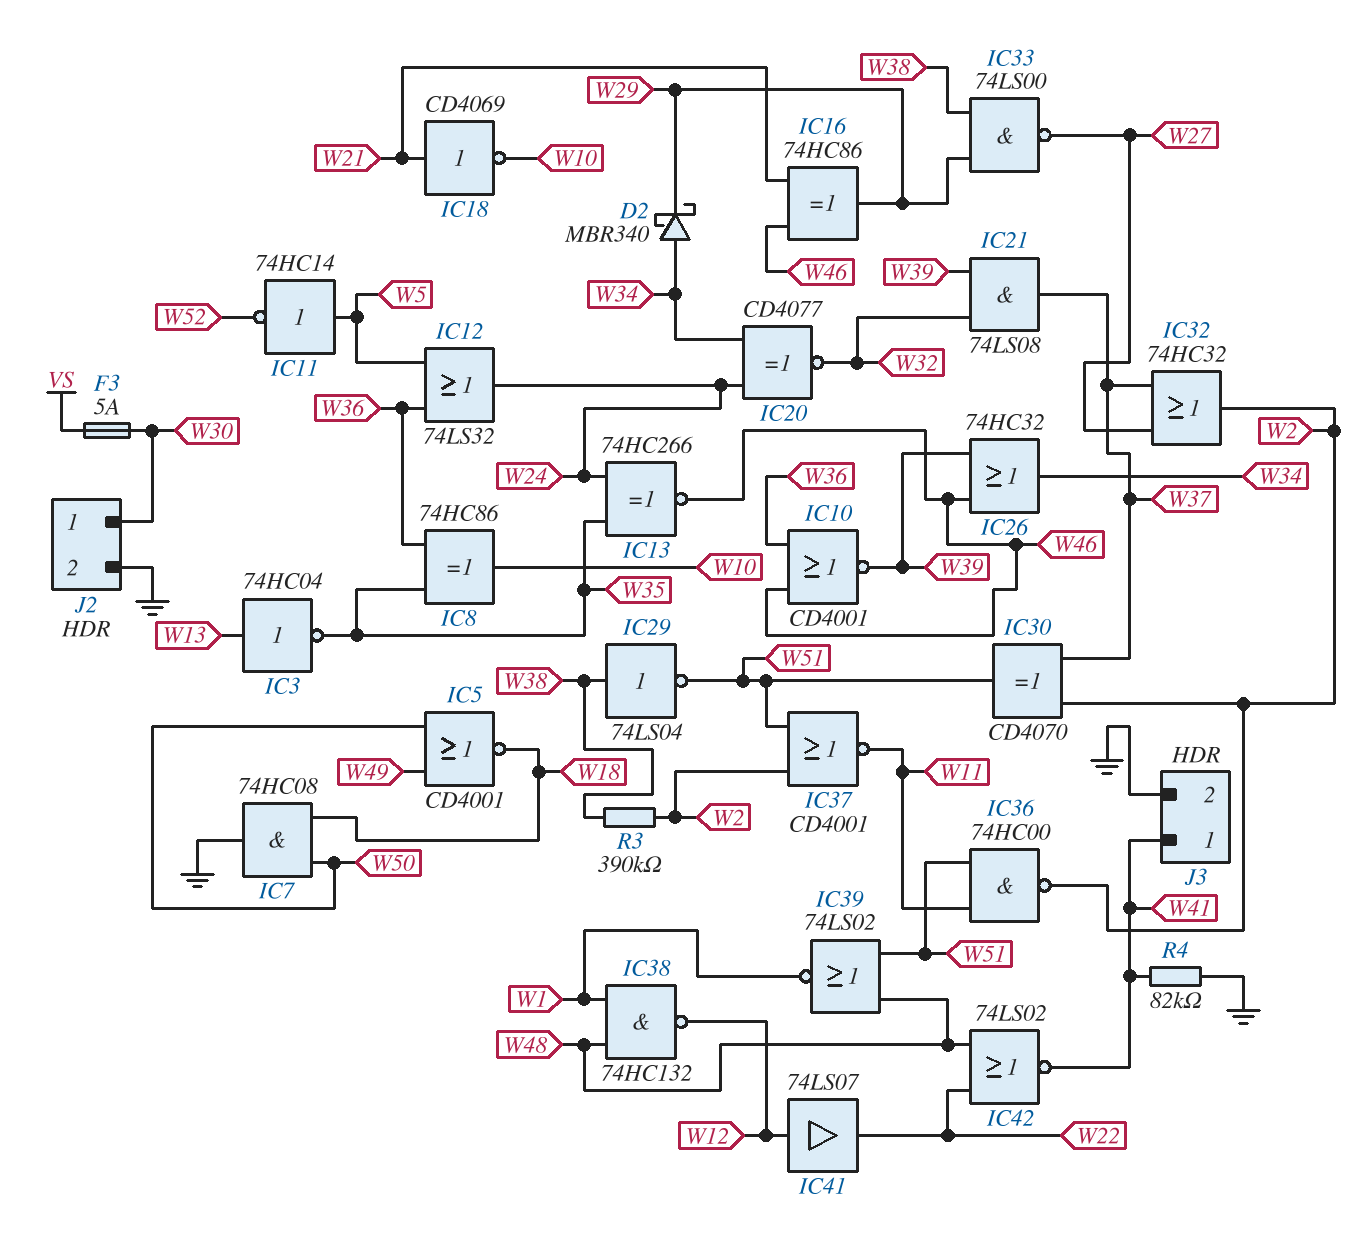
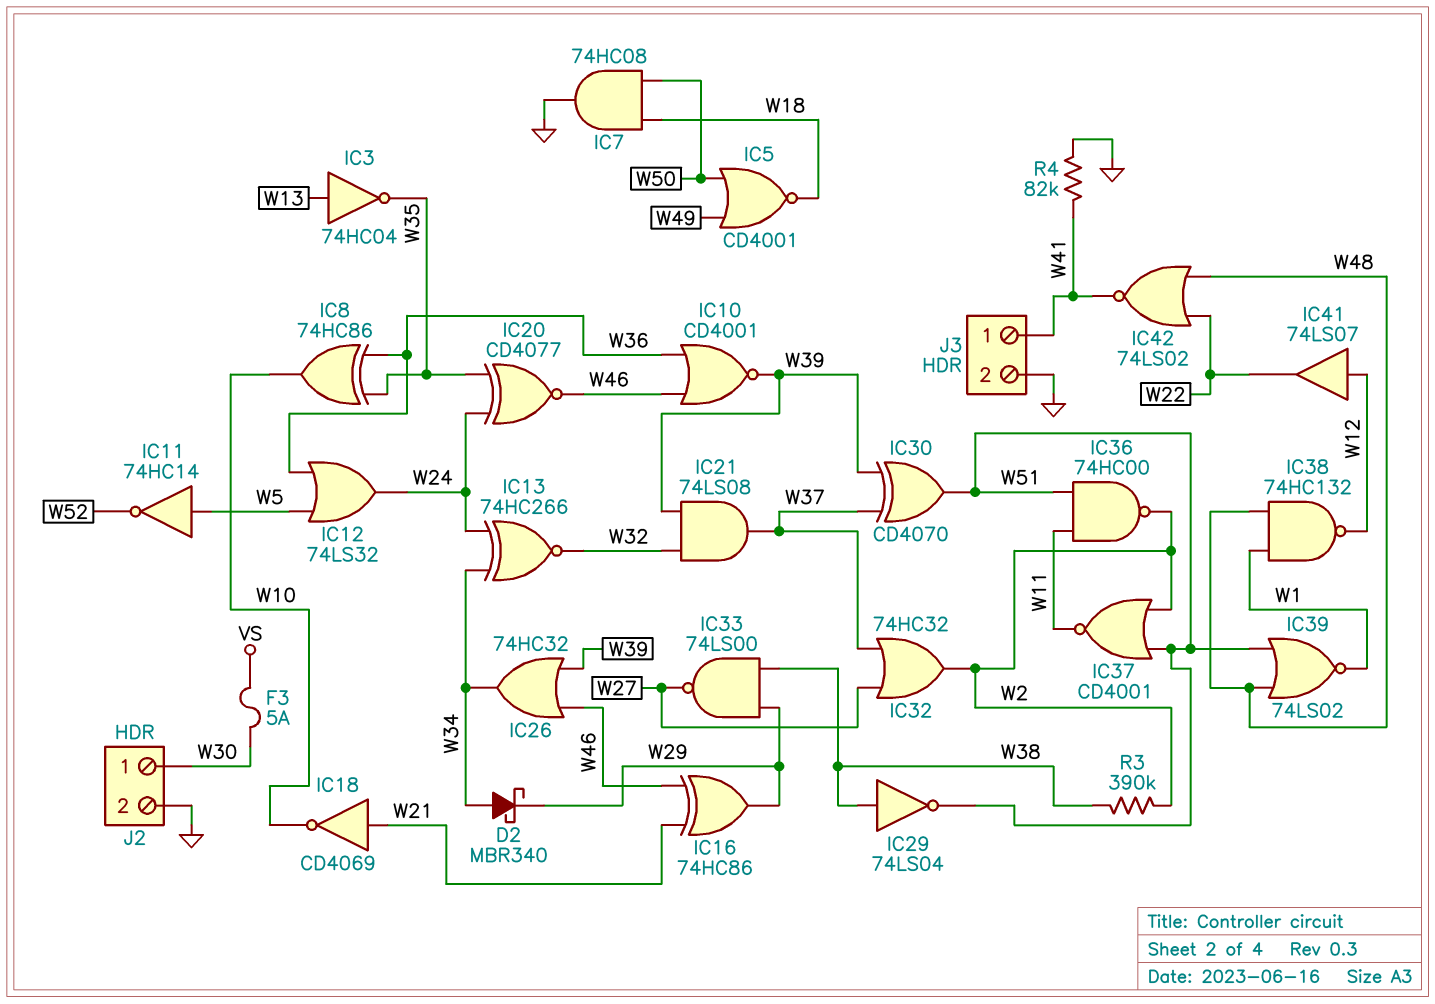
IC13: XNOR 74HC266 (in W24, in W35, out W46) -> XNOR 74HC266 (in W24, in W34, out W32)
IC20: XNOR CD4077 (in W24, in W34, out W32) -> XNOR CD4077 (in W24, in W35, out W46)
IC30: XOR CD4070 (in W2, in W37, out W51) -> XOR CD4070 (in W37, in W39, out W51)

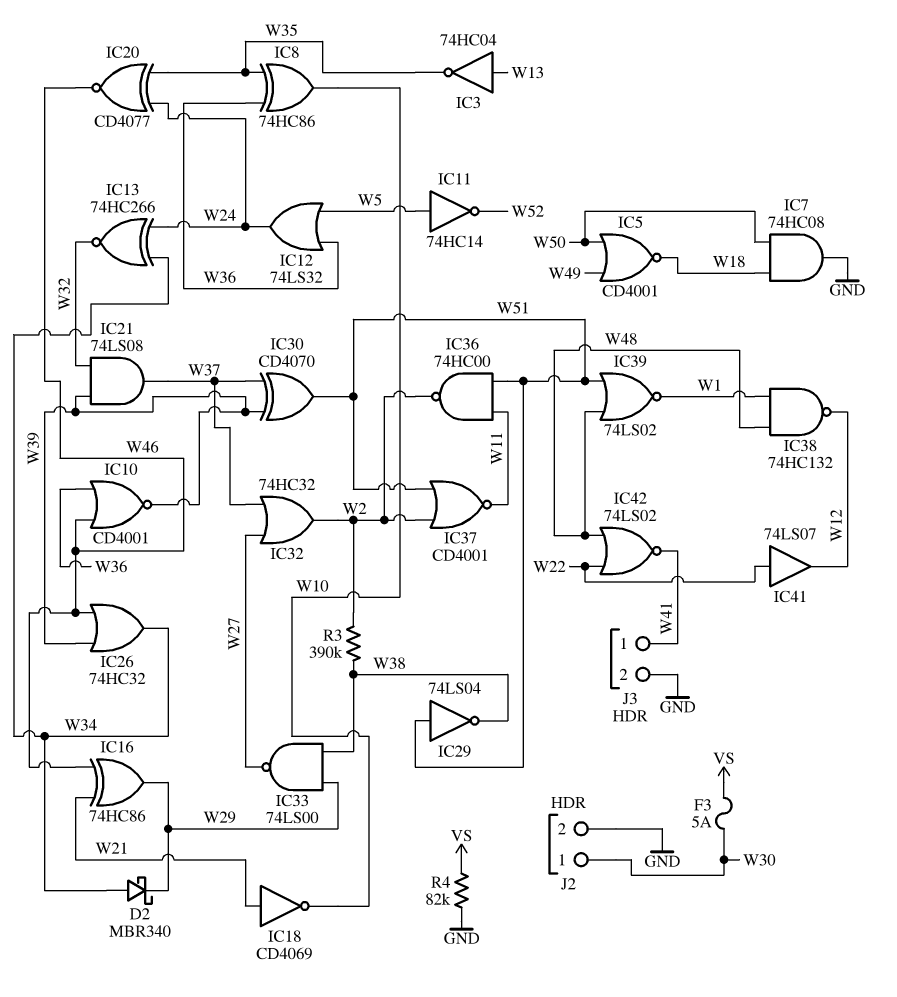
IC29: NOT 74LS04 (in W38, out W51) -> NOT 74LS04 (in W51, out W38)
IC41: buffer 74LS07 (in W12, out W22) -> buffer 74LS07 (in W22, out W12)
R4: 82k (GND, W41) -> 82k (GND, VS)

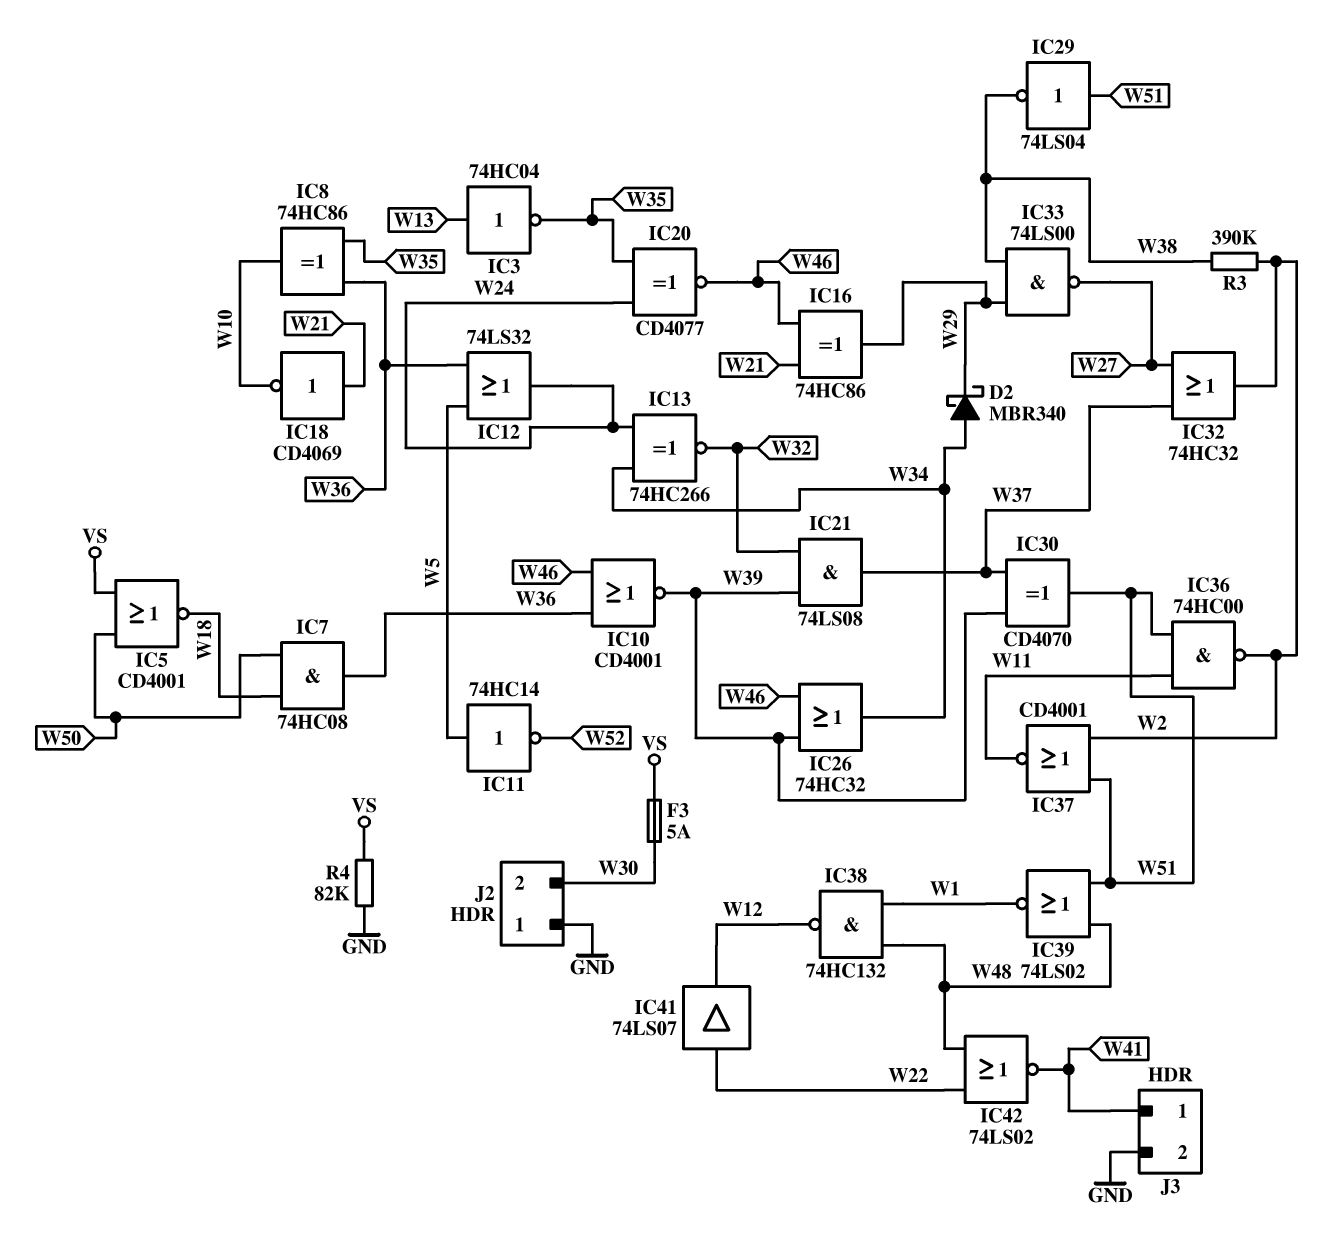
IC5: NOR CD4001 (in W49, in W50, out W18) -> NOR CD4001 (in VS, in W50, out W18)
IC7: AND 74HC08 (in W18, in W50, out GND) -> AND 74HC08 (in W18, in W50, out W36)
J2 pin 1: W30 -> GND
J2 pin 2: GND -> W30

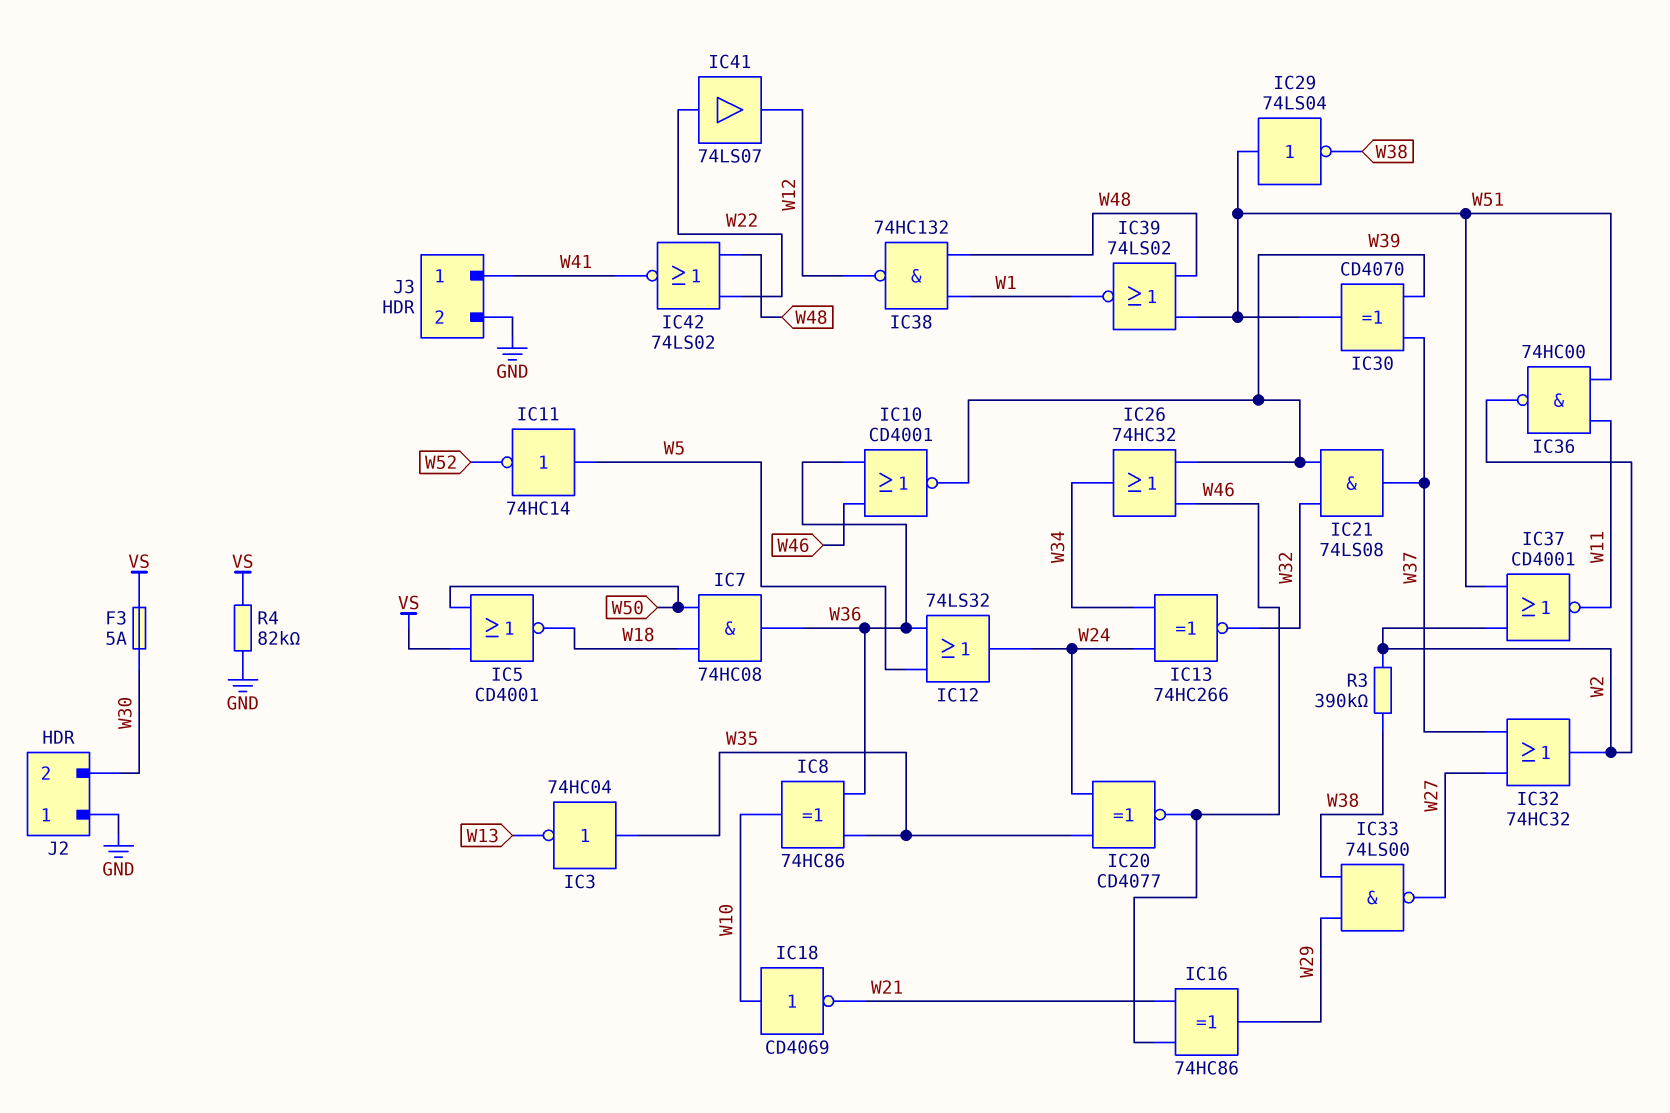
D2: schottky MBR340 (A W34, K W29) -> none
IC3: NOT 74HC04 (in W13, out W35) -> NOT 74HC04 (in W35, out W13)
IC18: NOT CD4069 (in W21, out W10) -> NOT CD4069 (in W10, out W21)

